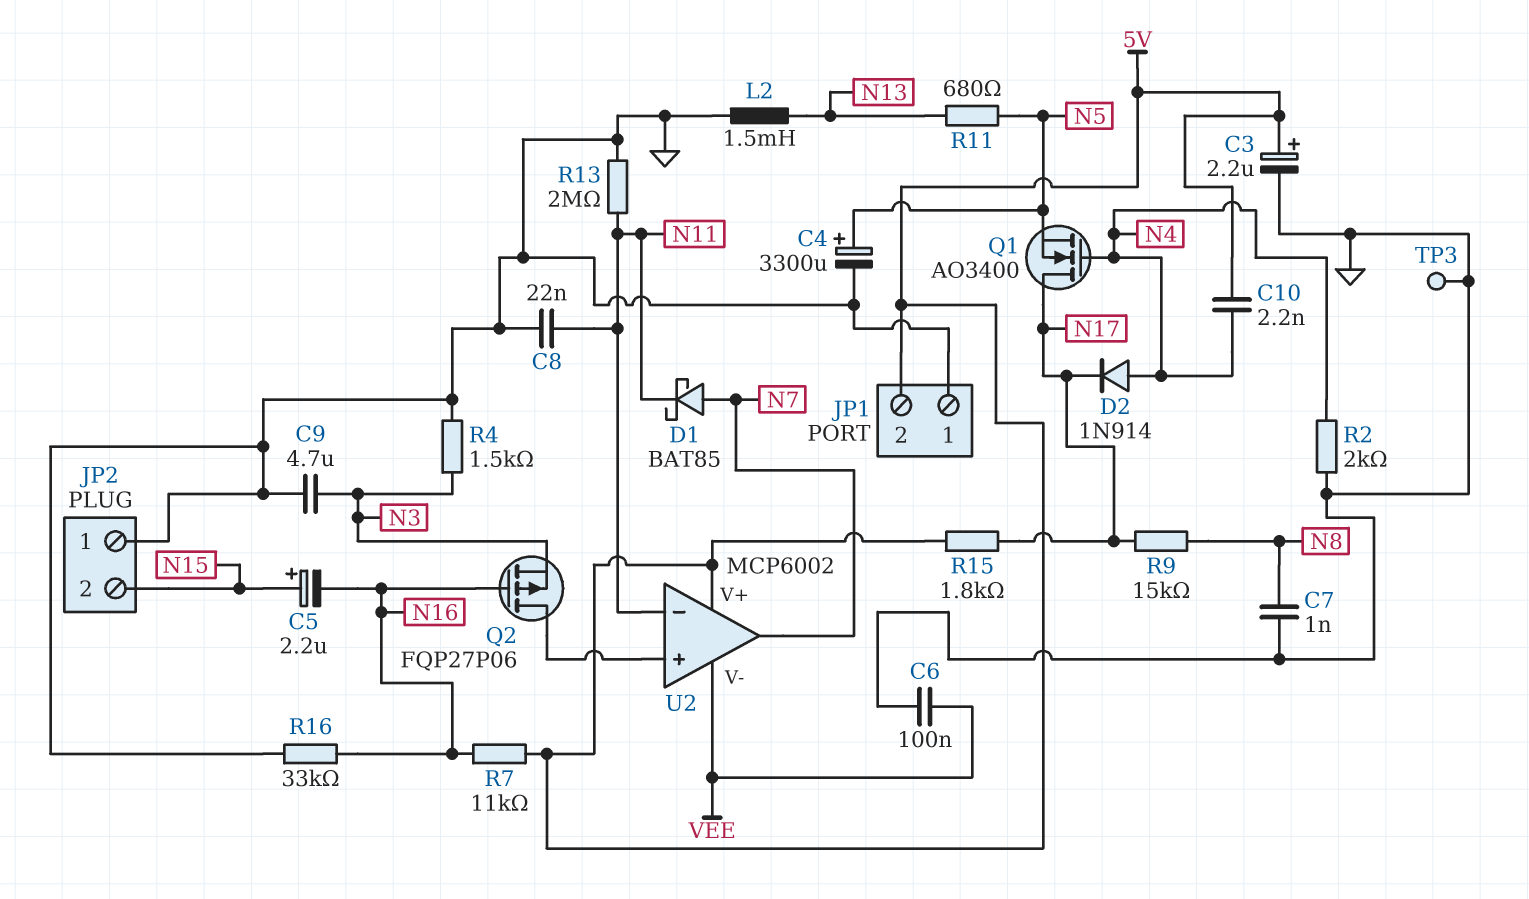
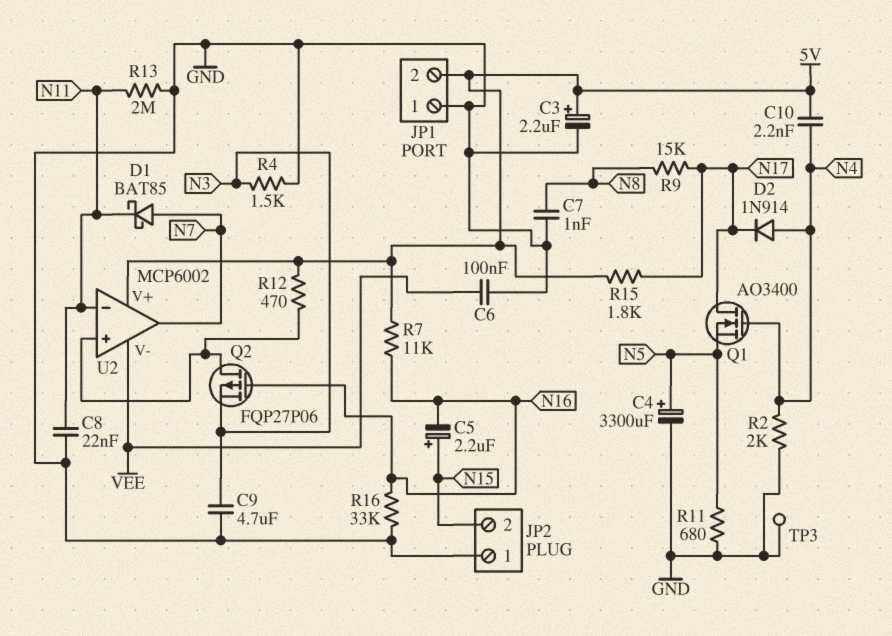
L2: 1.5mH (GND, N13) -> none
R11: 680 (N5, N13) -> 680 (GND, N5)
R12: none -> 470 (5V, U2/in+)

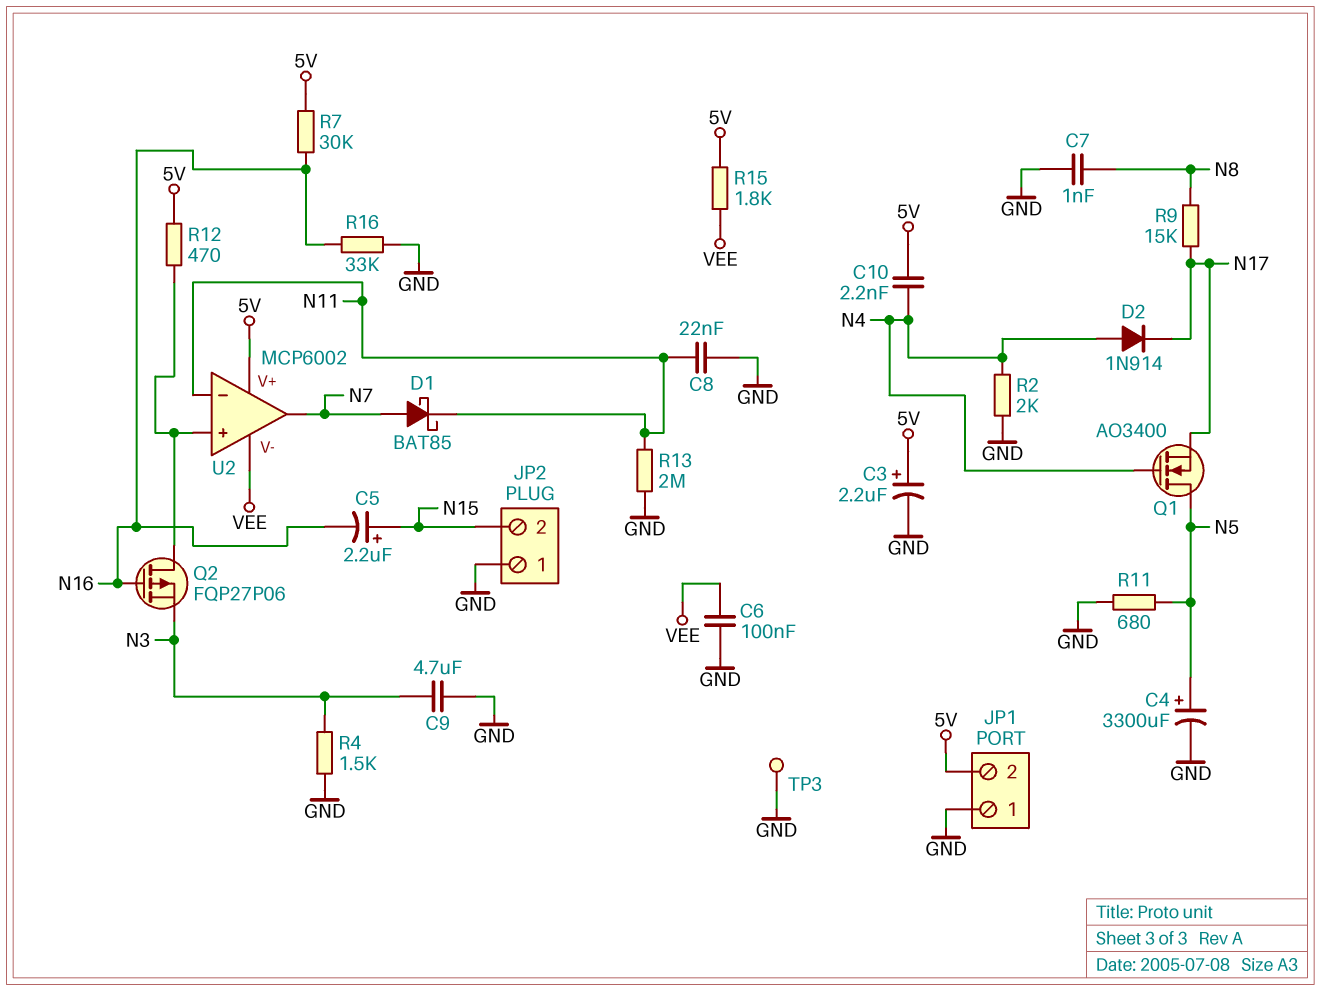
Q1: NMOS AO3400 (G N4, D N17, S N5) -> NMOS AO3400 (G N4, D N5, S N17)
R7: 11k (5V, N16) -> 30k (5V, N16)
R15: 1.8k (5V, N17) -> 1.8k (5V, VEE)

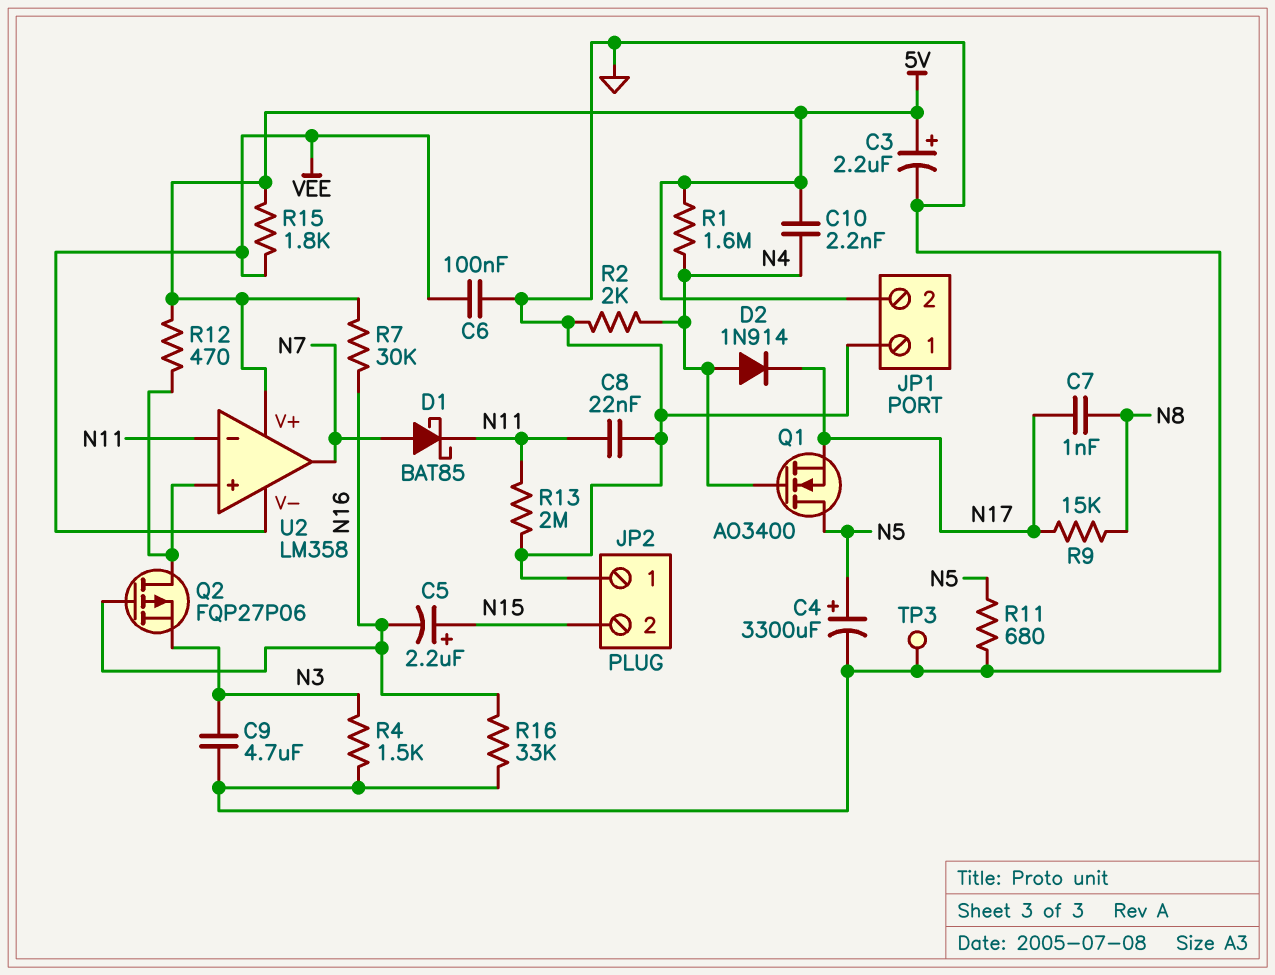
C7: 1nF (GND, N8) -> 1nF (N8, N17)
R1: none -> 1.6M (5V, N4)
U2: MCP6002 -> LM358

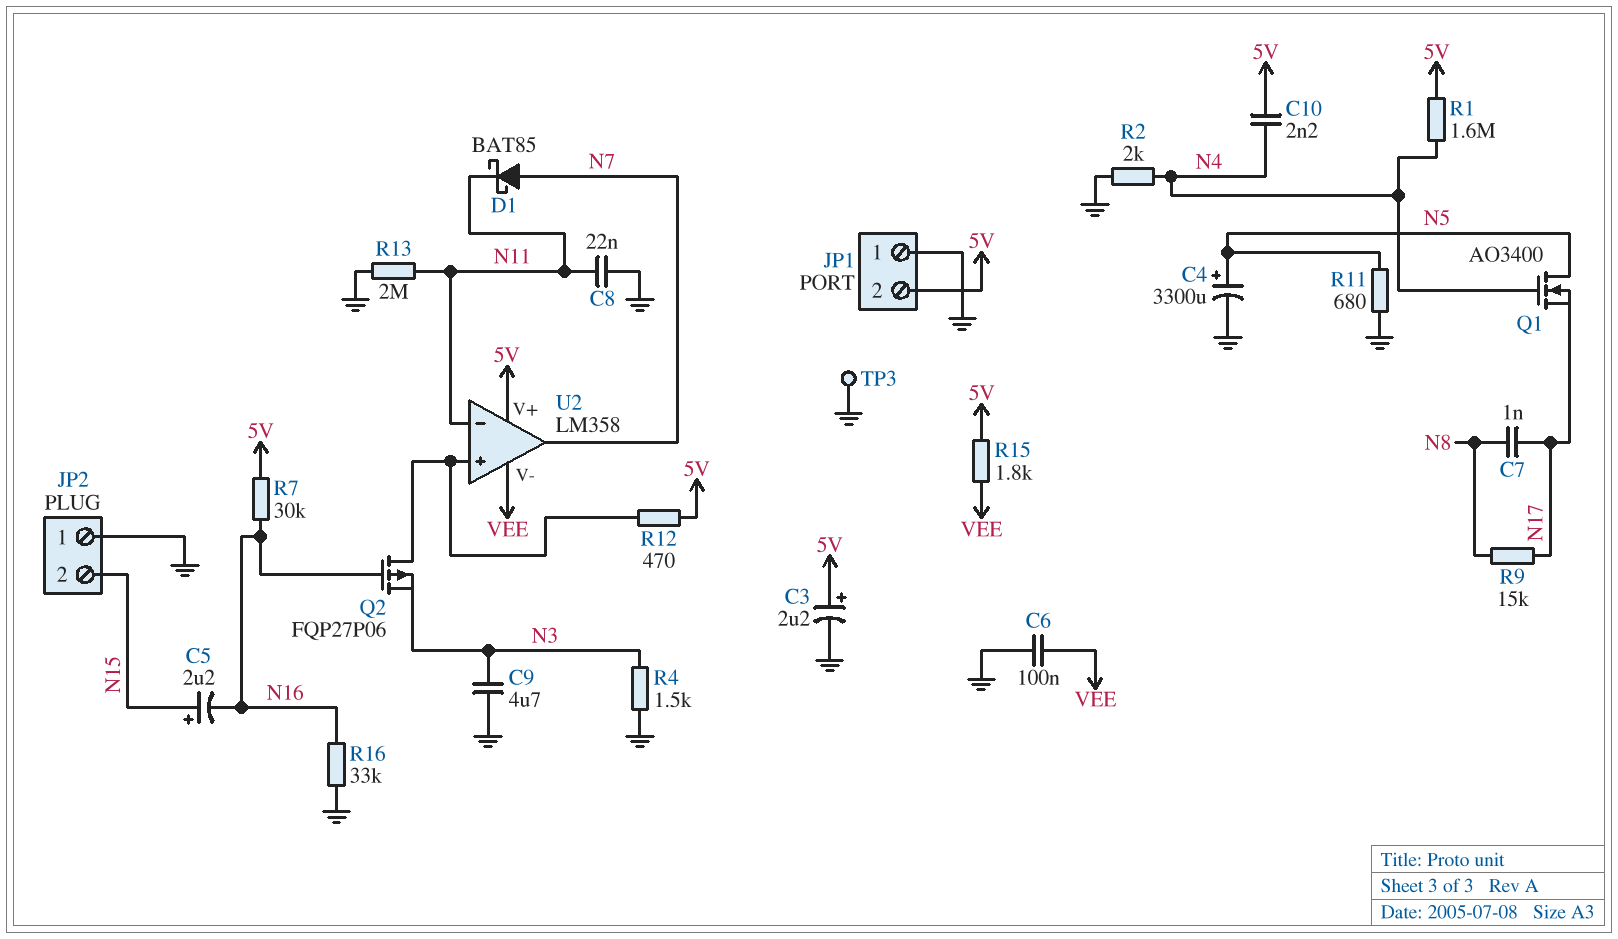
D2: diode 1N914 (A N4, K N17) -> none

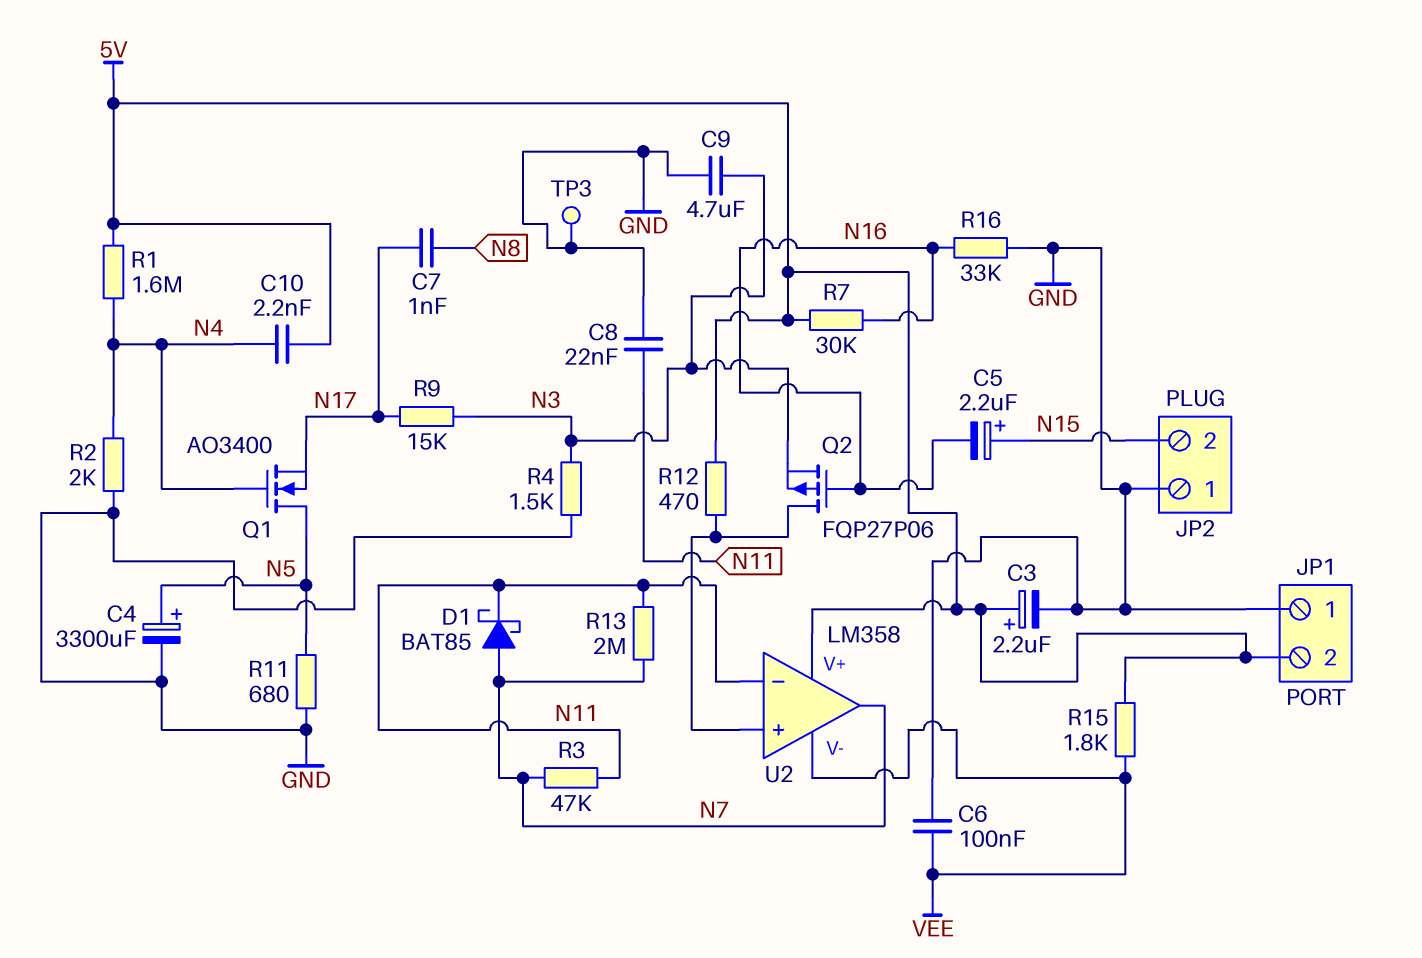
R3: none -> 47k (N7, N11)
R9: 15k (N8, N17) -> 15k (N3, N17)
R13: 2M (GND, N11) -> 2M (N7, N11)

